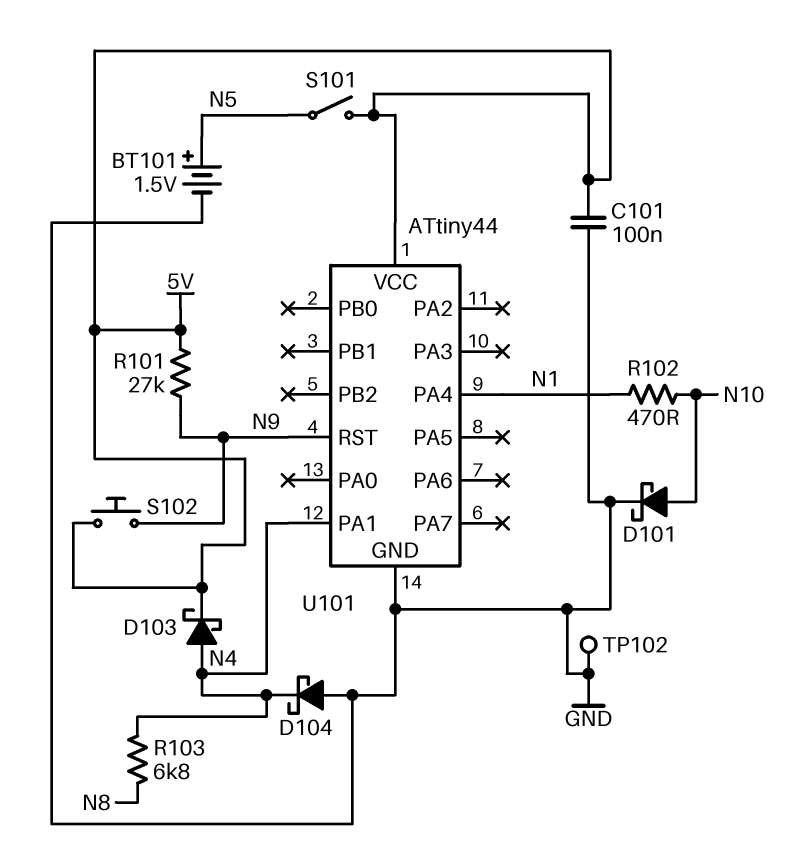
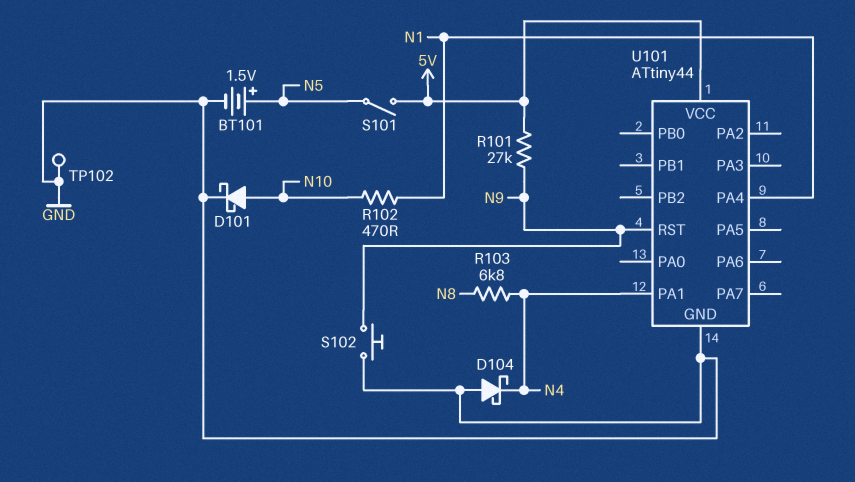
C101: 100nF (5V, GND) -> none
D103: schottky (A N4, K 5V) -> none
S102: button (5V, N9) -> button (GND, N9)

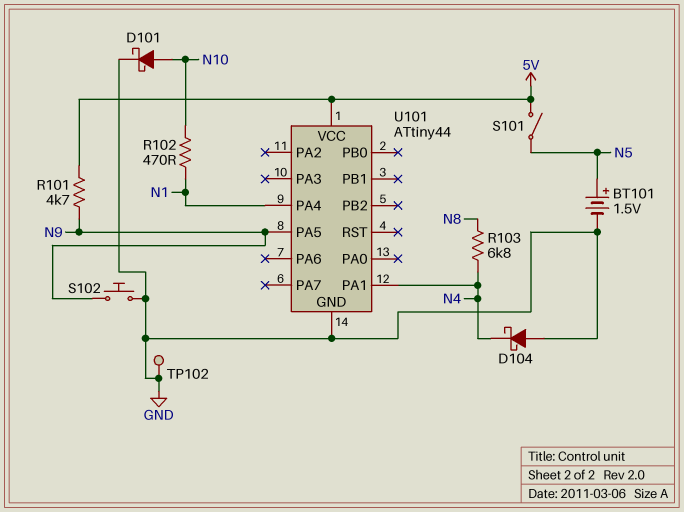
R101: 27k (5V, N9) -> 4.7k (5V, N9)
U101 pin PA5: none -> N9
U101 pin RST: N9 -> none

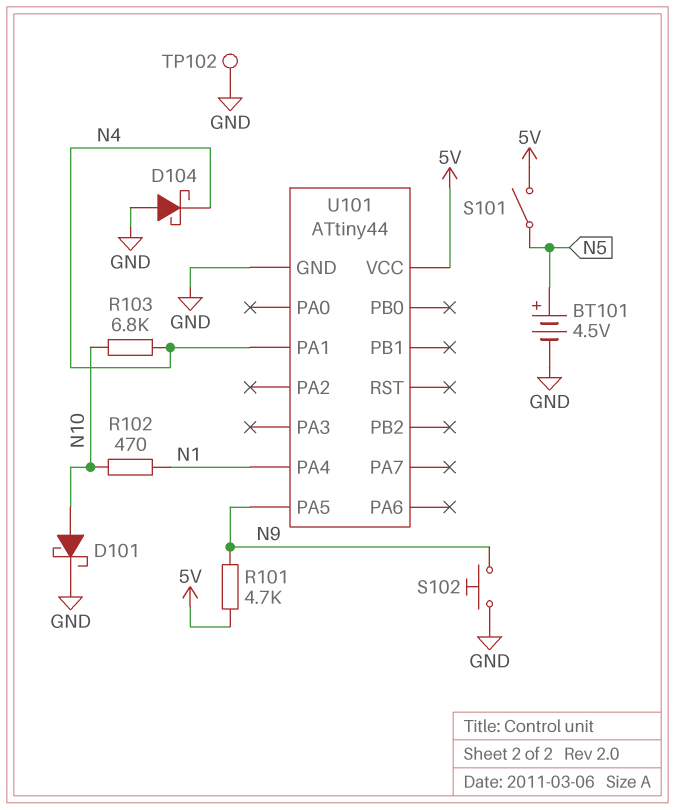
BT101: 1.5V (plus N5, minus GND) -> 4.5V (plus N5, minus GND)
R103: 6.8k (N4, N8) -> 6.8k (N4, N10)

